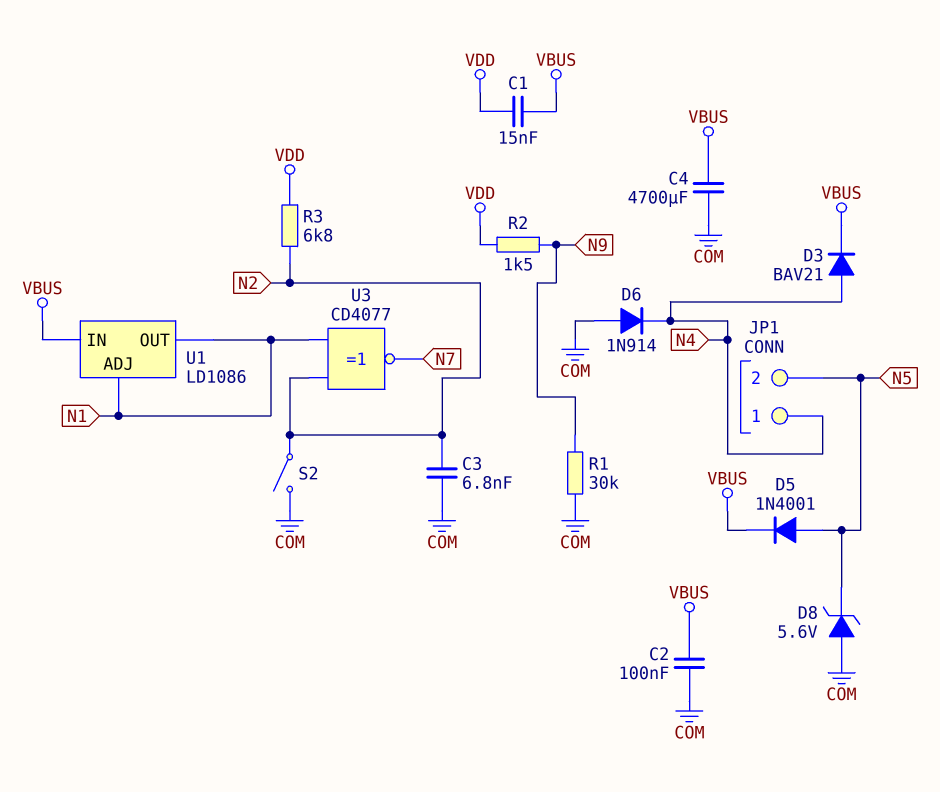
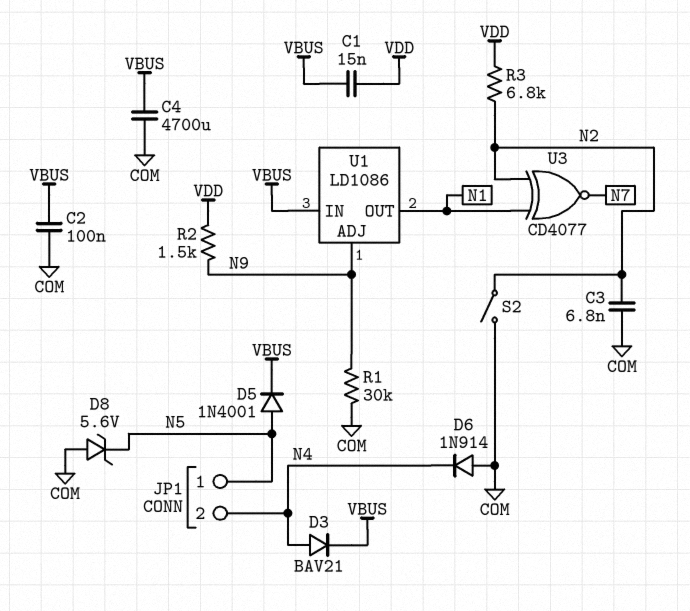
JP1 pin 1: N4 -> N5
JP1 pin 2: N5 -> N4
U1 pin ADJ: N1 -> N9

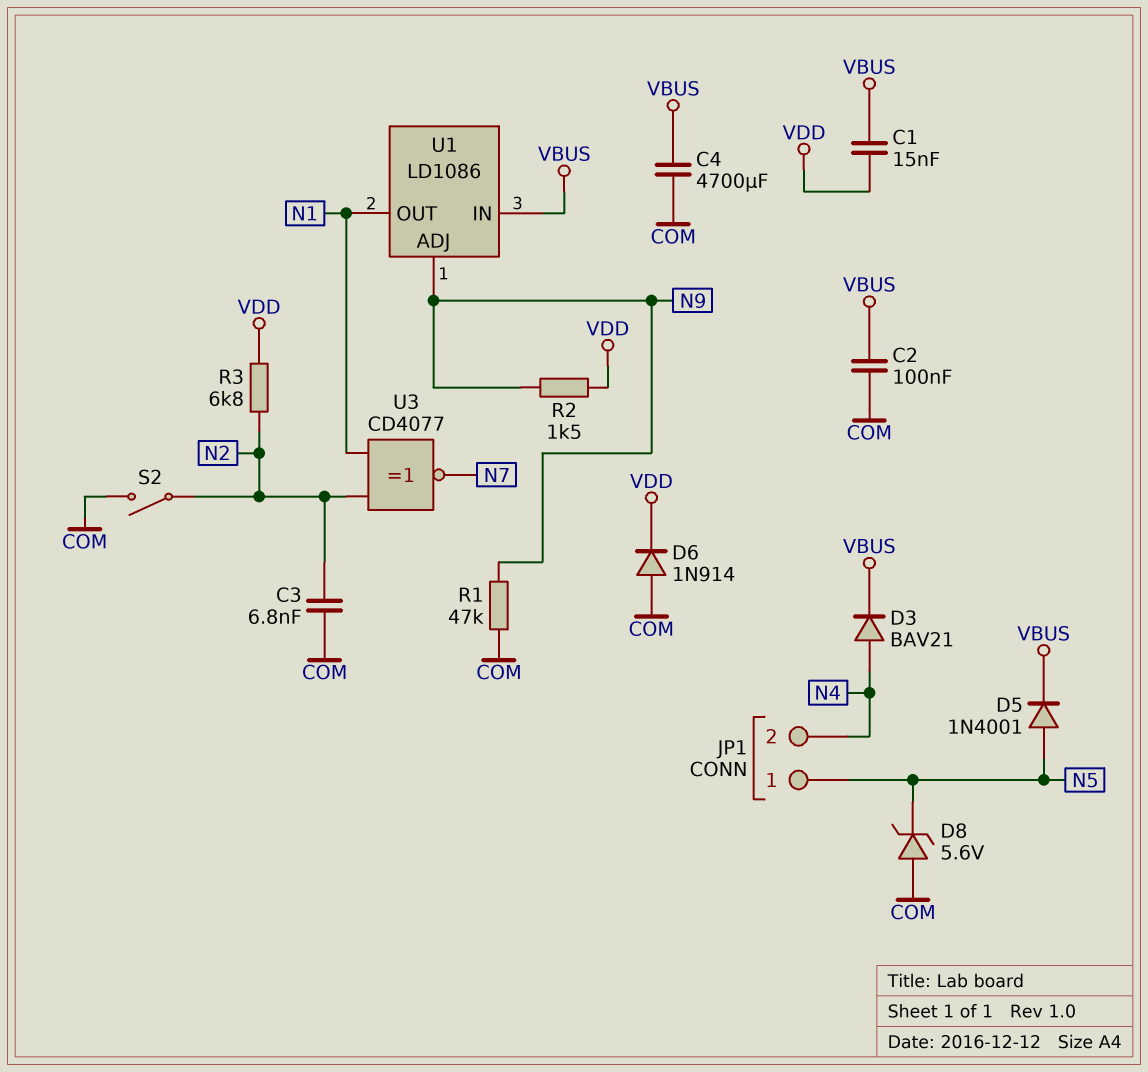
D6: diode 1N914 (A COM, K N4) -> diode 1N914 (A COM, K VDD)
R1: 30k (COM, N9) -> 47k (COM, N9)

